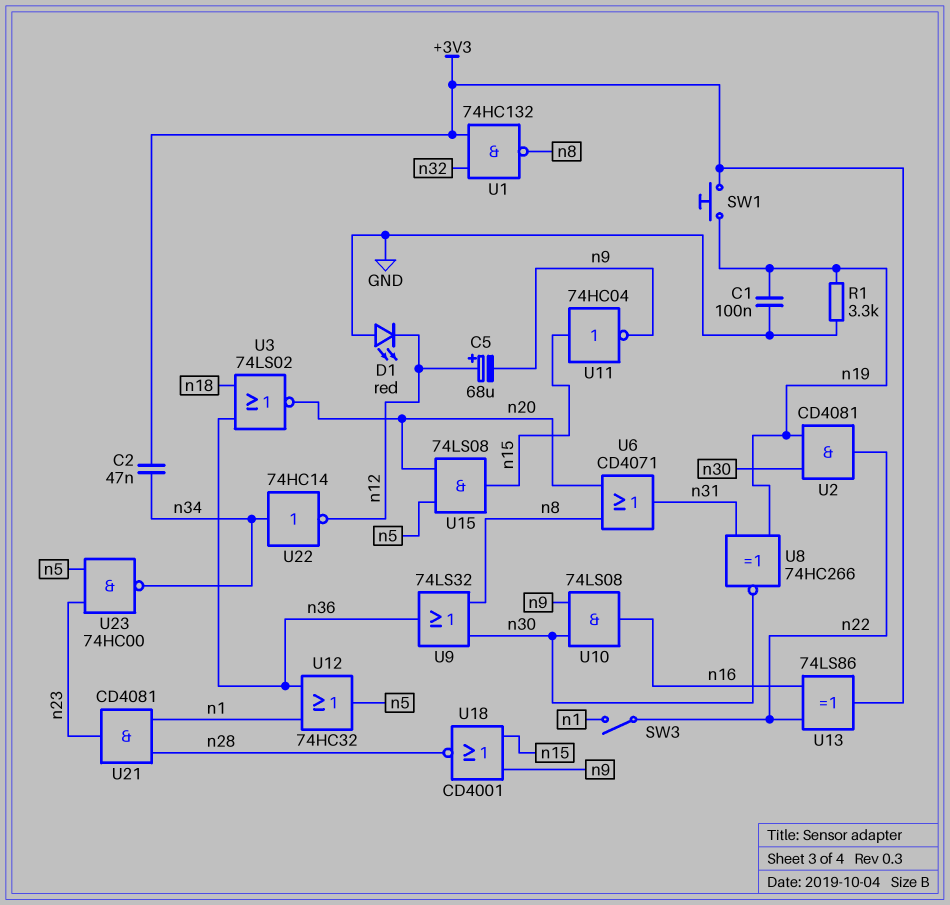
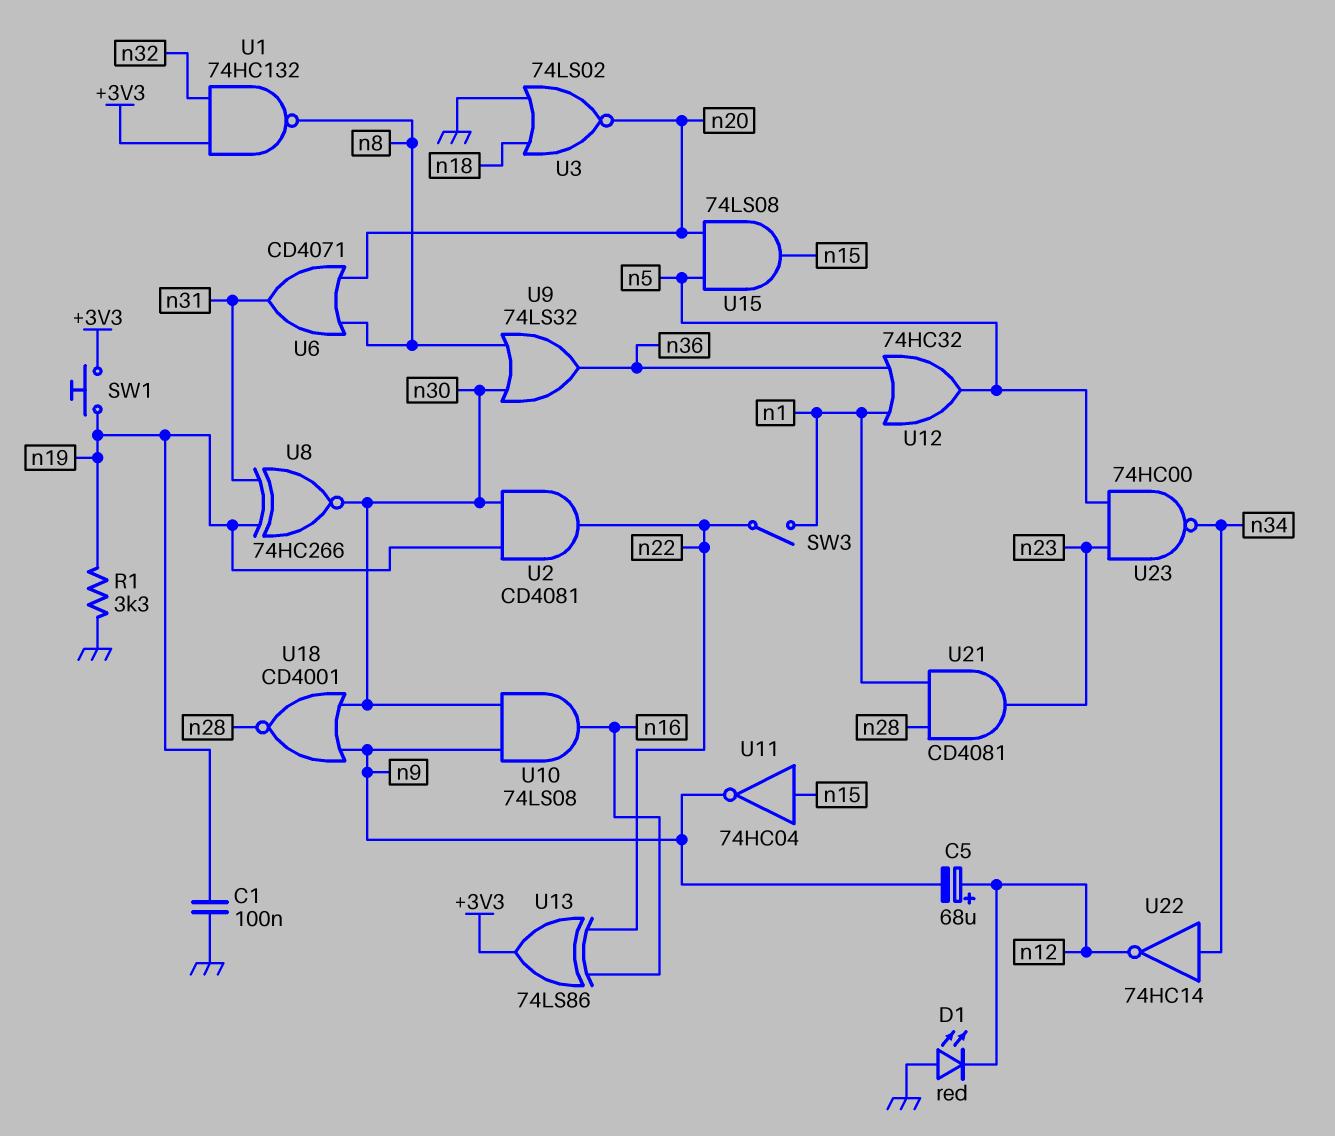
C2: 47nF (+3V3, n34) -> none
U3: NOR 74LS02 (in n18, in n36, out n20) -> NOR 74LS02 (in GND, in n18, out n20)
U18: NOR CD4001 (in n9, in n15, out n28) -> NOR CD4001 (in n9, in n30, out n28)

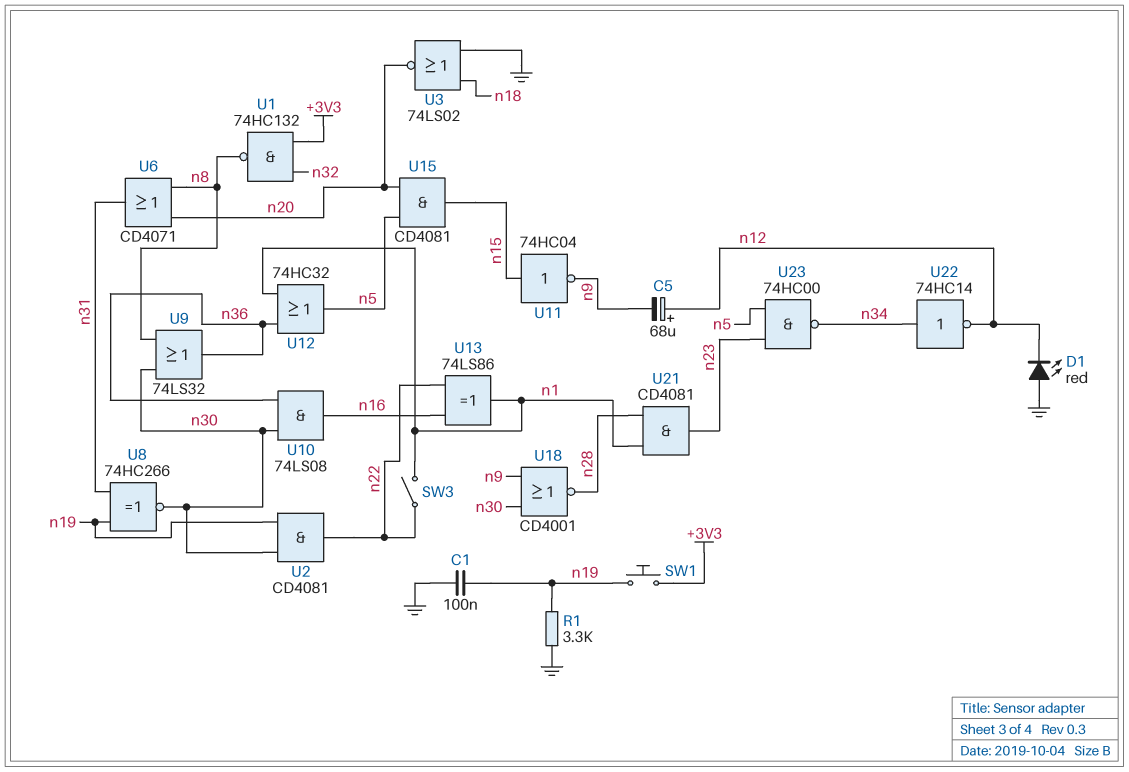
U10: AND 74LS08 (in n9, in n30, out n16) -> AND 74LS08 (in n30, in n36, out n16)
U13: XOR 74LS86 (in n16, in n22, out +3V3) -> XOR 74LS86 (in n16, in n22, out n1)
U15: AND 74LS08 (in n5, in n20, out n15) -> AND CD4081 (in n5, in n20, out n15)

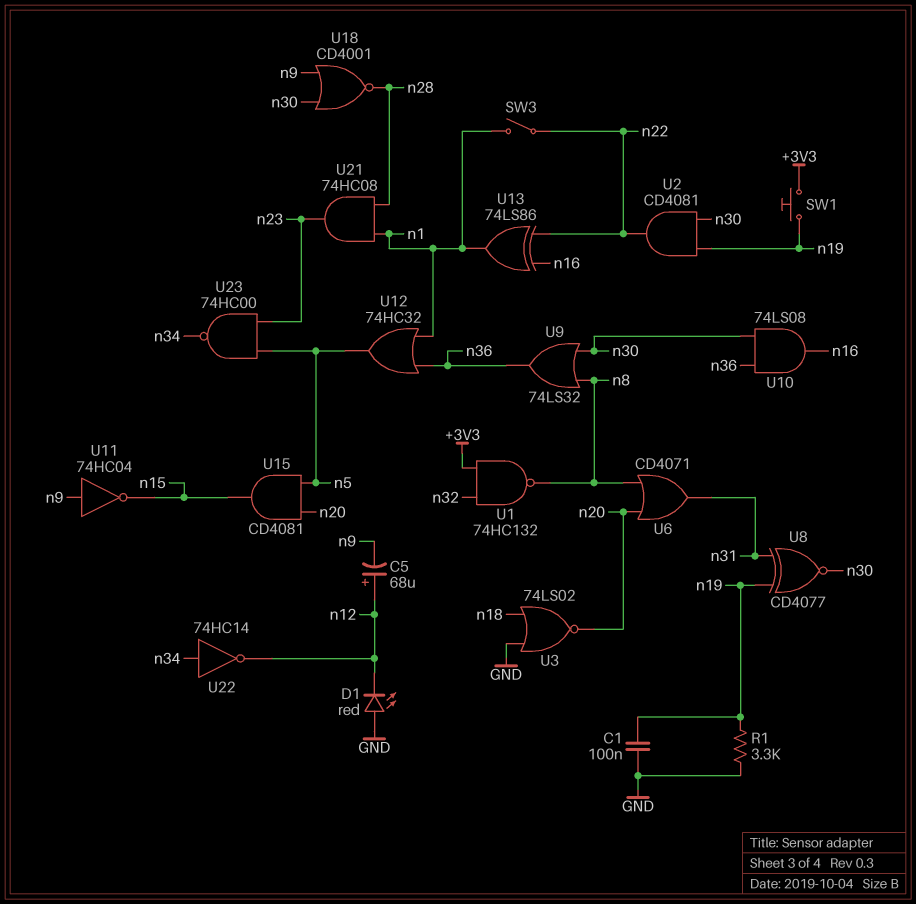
U8: XNOR 74HC266 (in n19, in n31, out n30) -> XNOR CD4077 (in n19, in n31, out n30)
U11: NOT 74HC04 (in n15, out n9) -> NOT 74HC04 (in n9, out n15)
U21: AND CD4081 (in n1, in n28, out n23) -> AND 74HC08 (in n1, in n28, out n23)

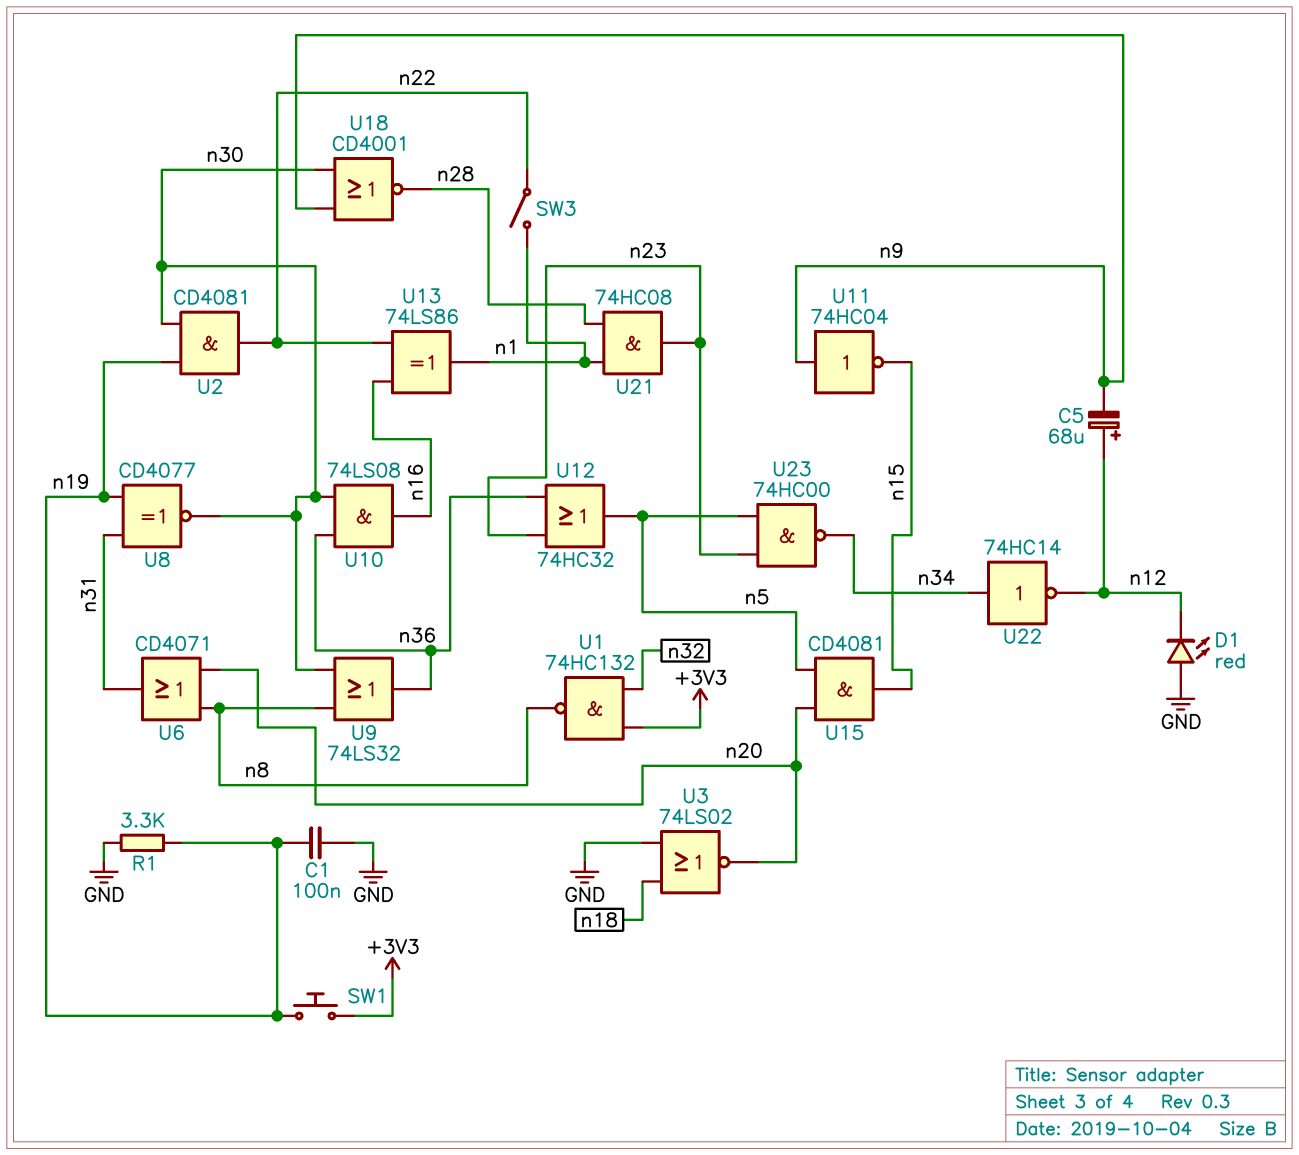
U12: OR 74HC32 (in n1, in n36, out n5) -> OR 74HC32 (in n23, in n36, out n5)

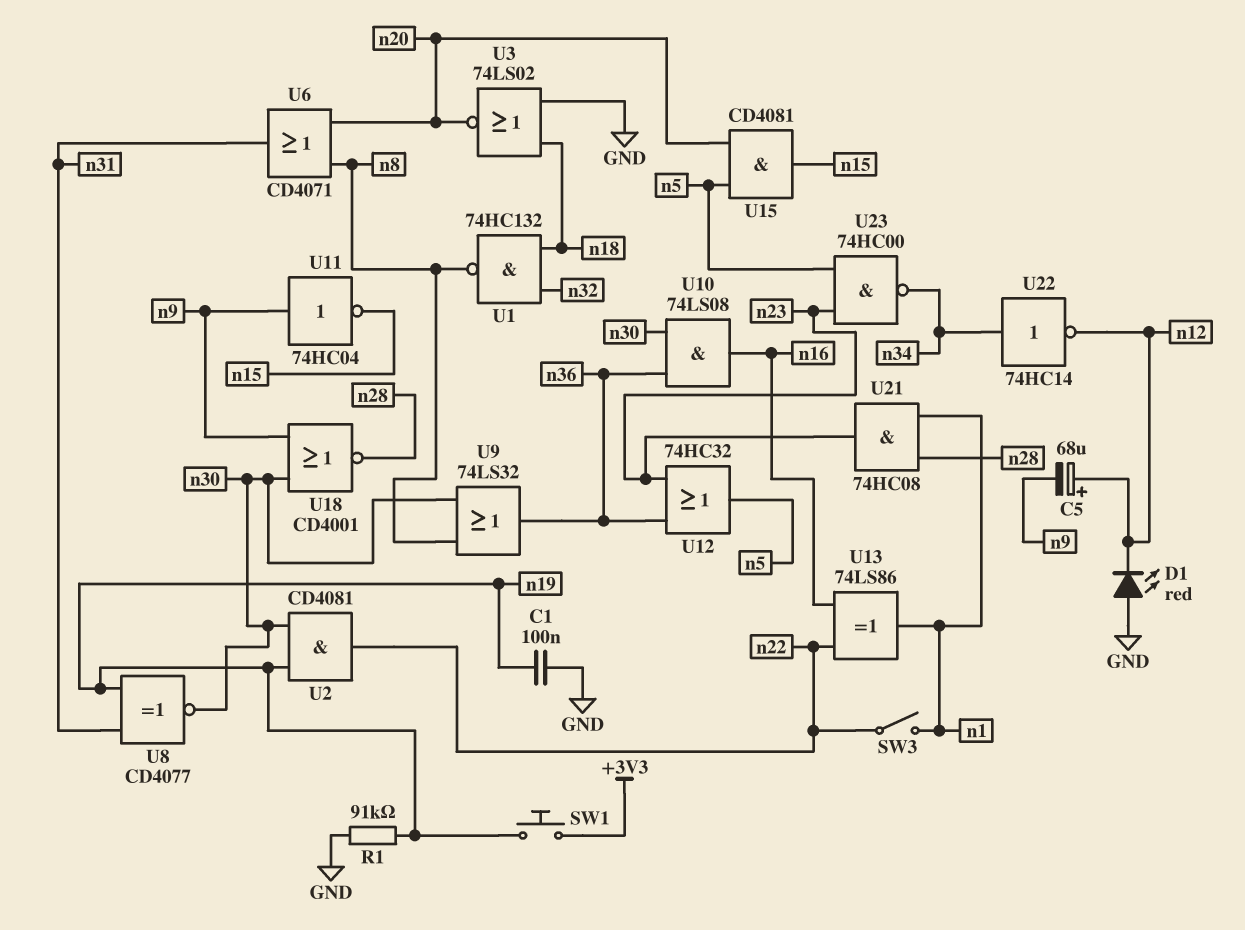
R1: 3.3k (GND, n19) -> 91k (GND, n19)
U1: NAND 74HC132 (in +3V3, in n32, out n8) -> NAND 74HC132 (in n18, in n32, out n8)

